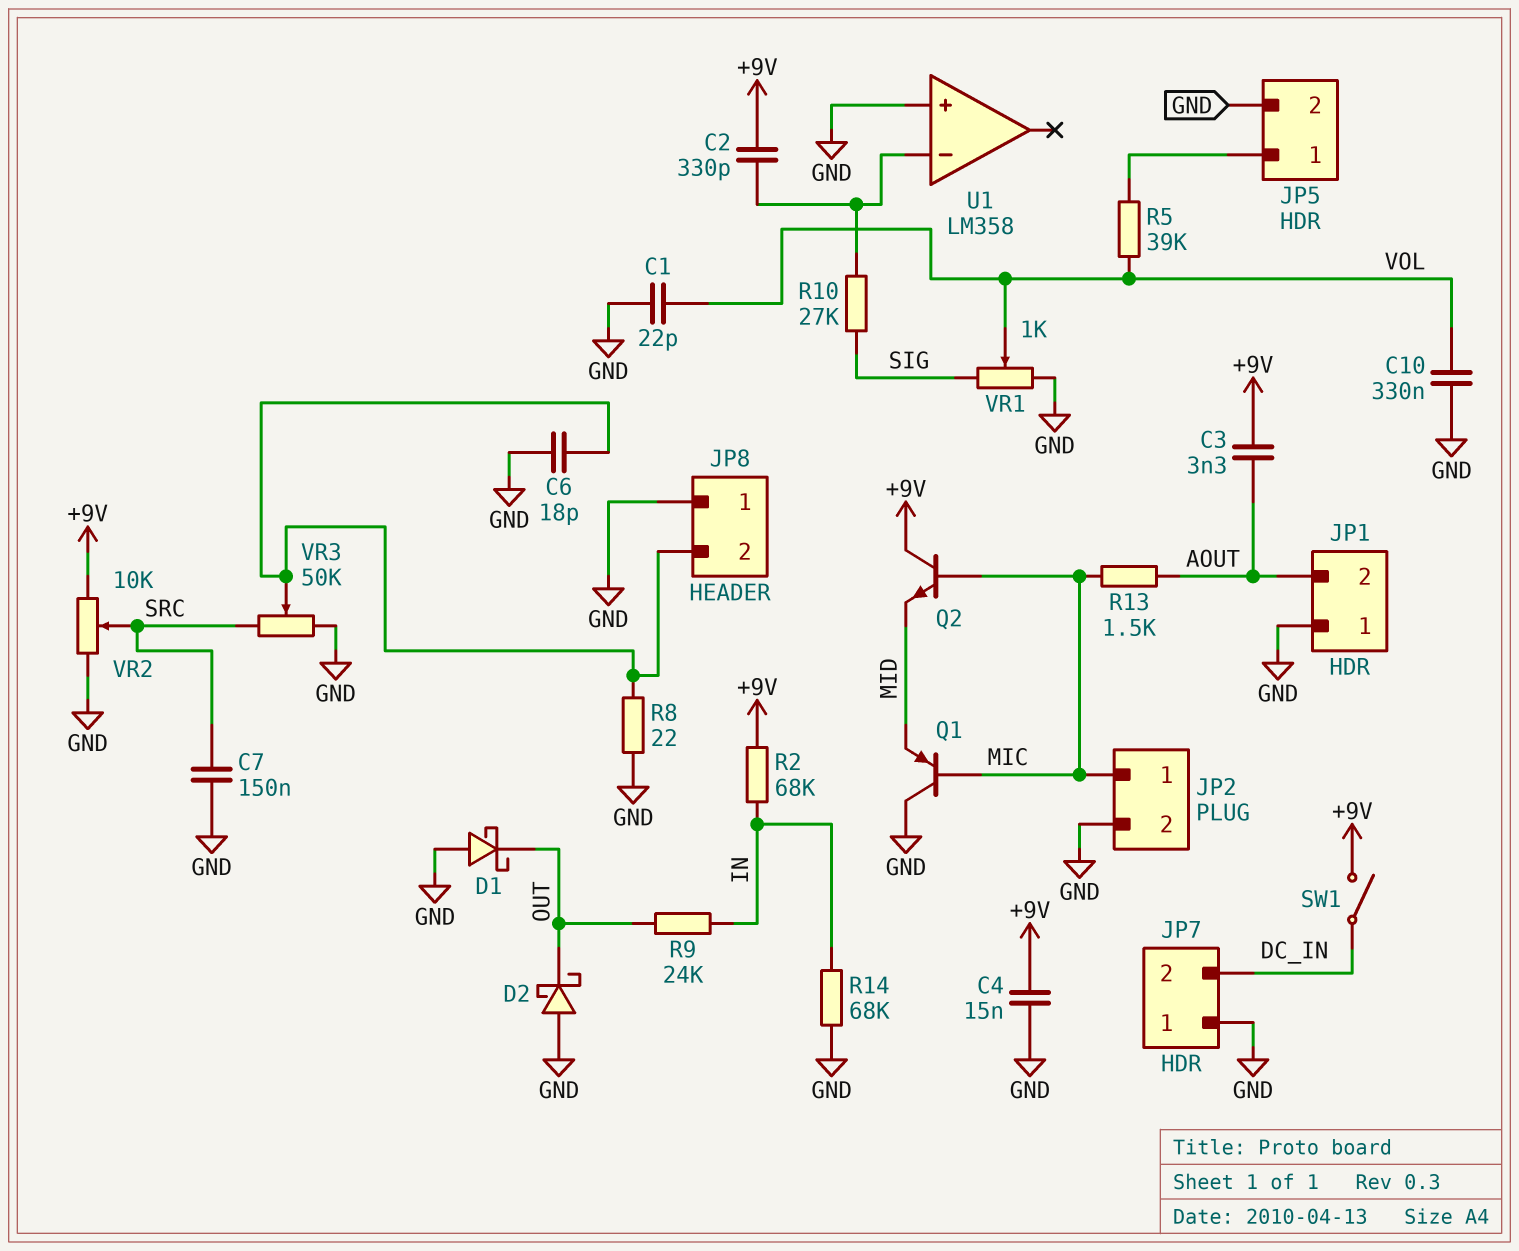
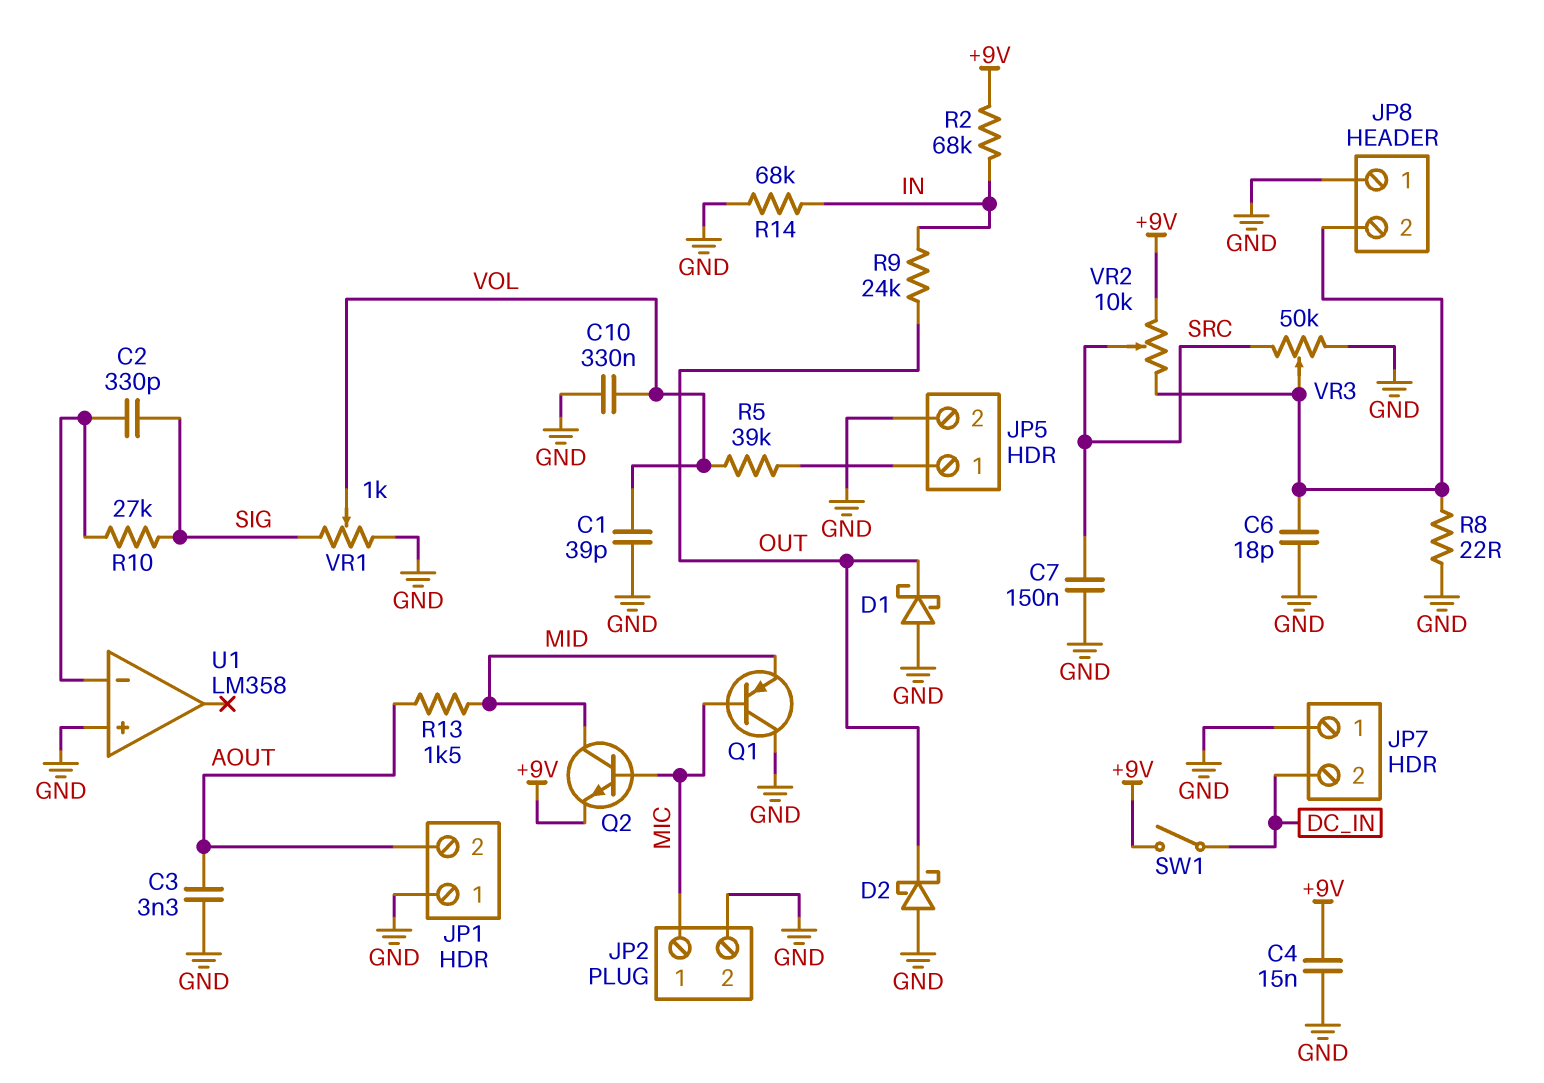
C1: 22pF (GND, VOL) -> 39pF (GND, VOL)
C2: 330pF (+9V, U1/in-) -> 330pF (SIG, U1/in-)
C3: 3.3nF (+9V, AOUT) -> 3.3nF (AOUT, GND)
Q2: NPN (B MIC, C +9V, E MID) -> NPN (B MIC, C MID, E +9V)
R13: 1.5k (AOUT, MIC) -> 1.5k (AOUT, MID)
VR2: 10k (+9V, GND, wiper SRC) -> 10k (+9V, JP8/2, wiper SRC)

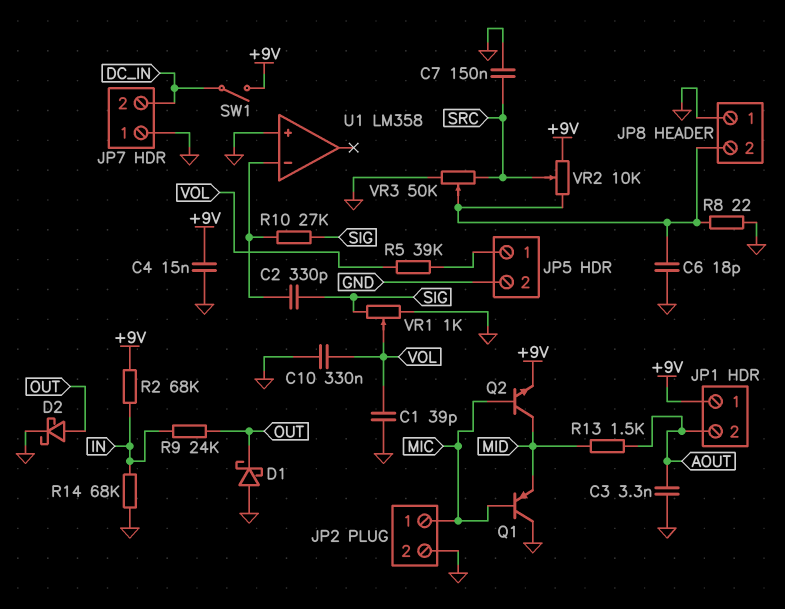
D2: schottky (A GND, K OUT) -> schottky (A OUT, K GND)
JP1 pin 1: GND -> +9V

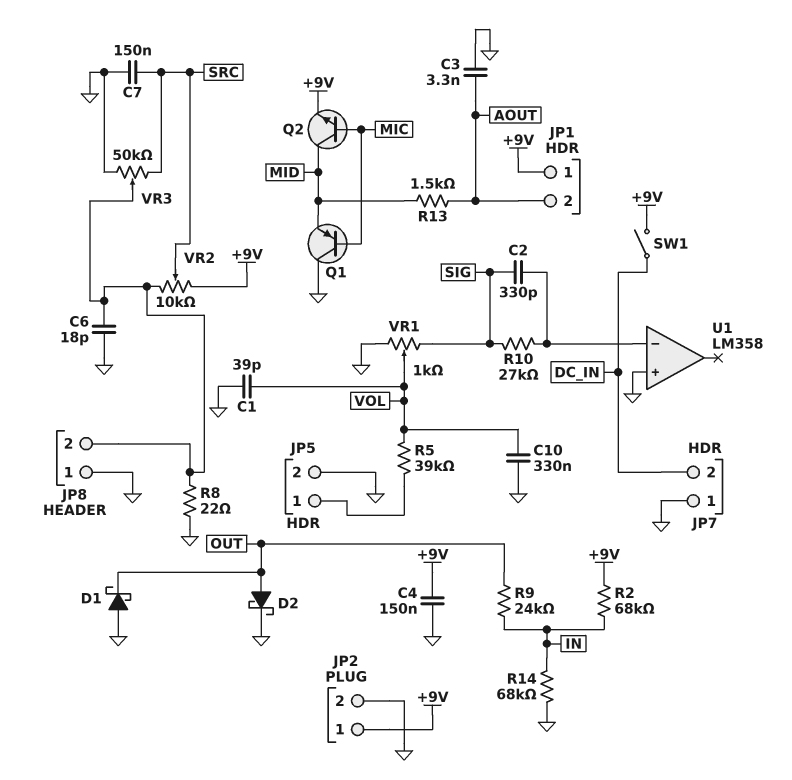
C4: 15nF (+9V, GND) -> 150nF (+9V, GND)
JP2 pin 1: MIC -> +9V

